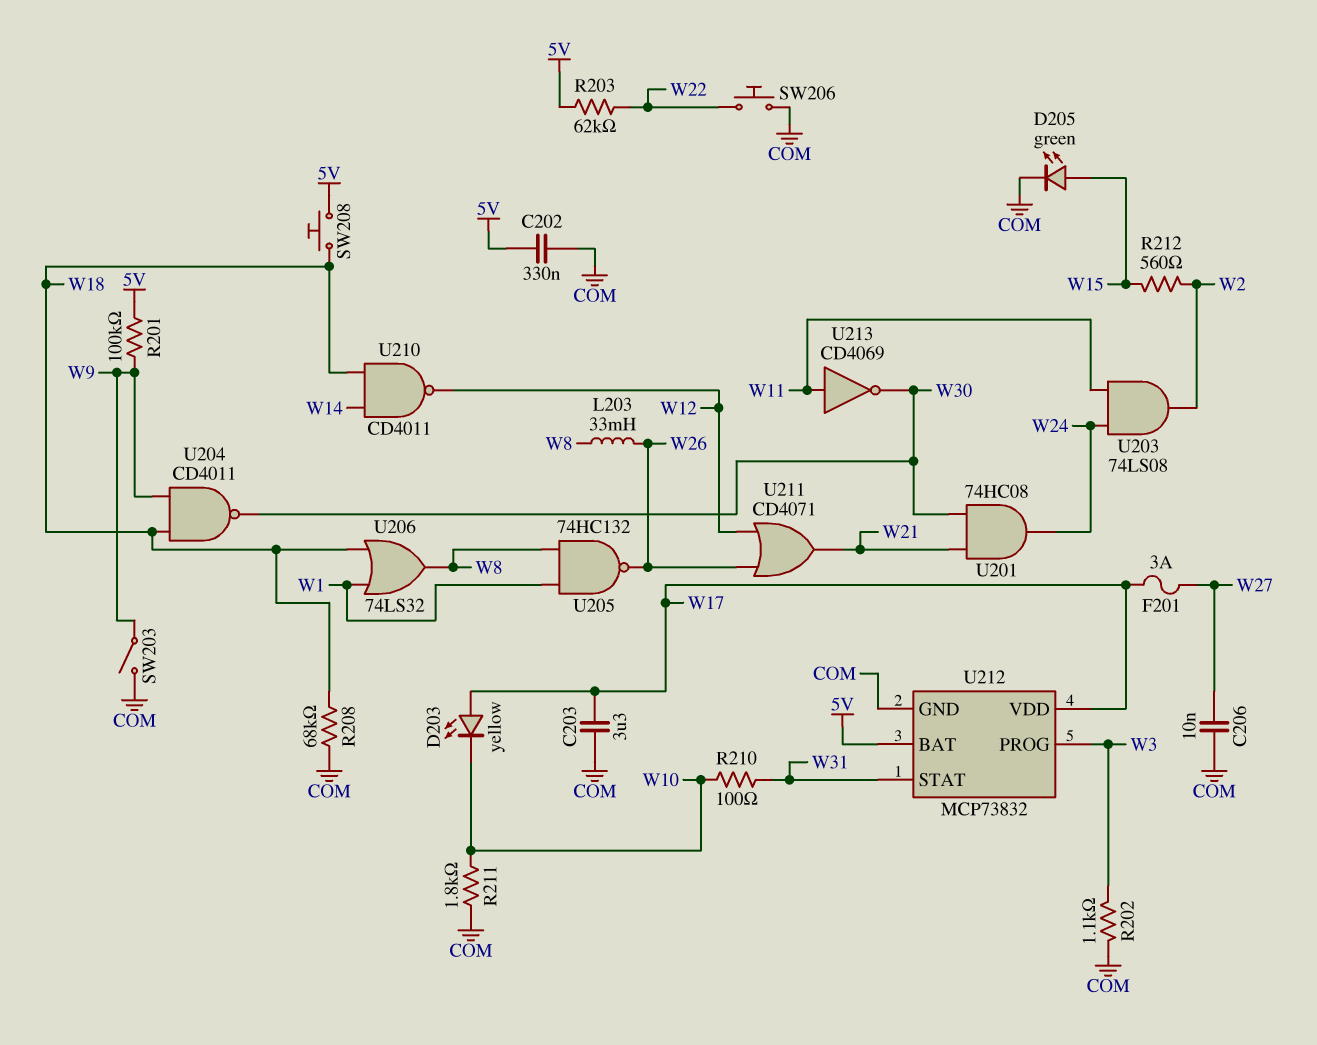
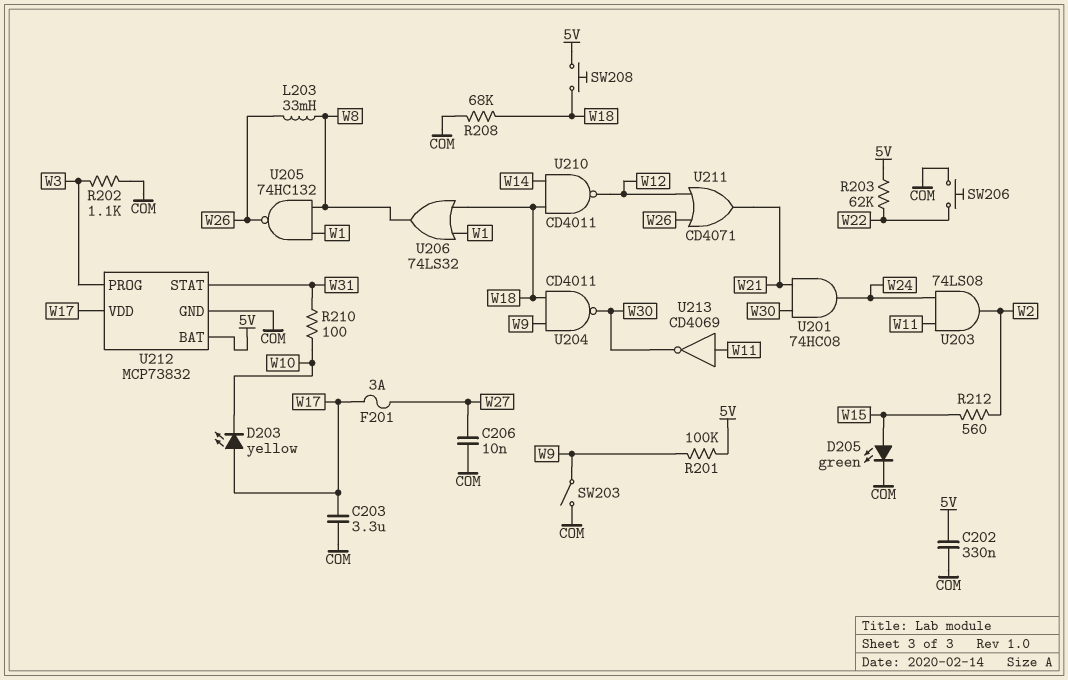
R211: 1.8k (COM, W10) -> none

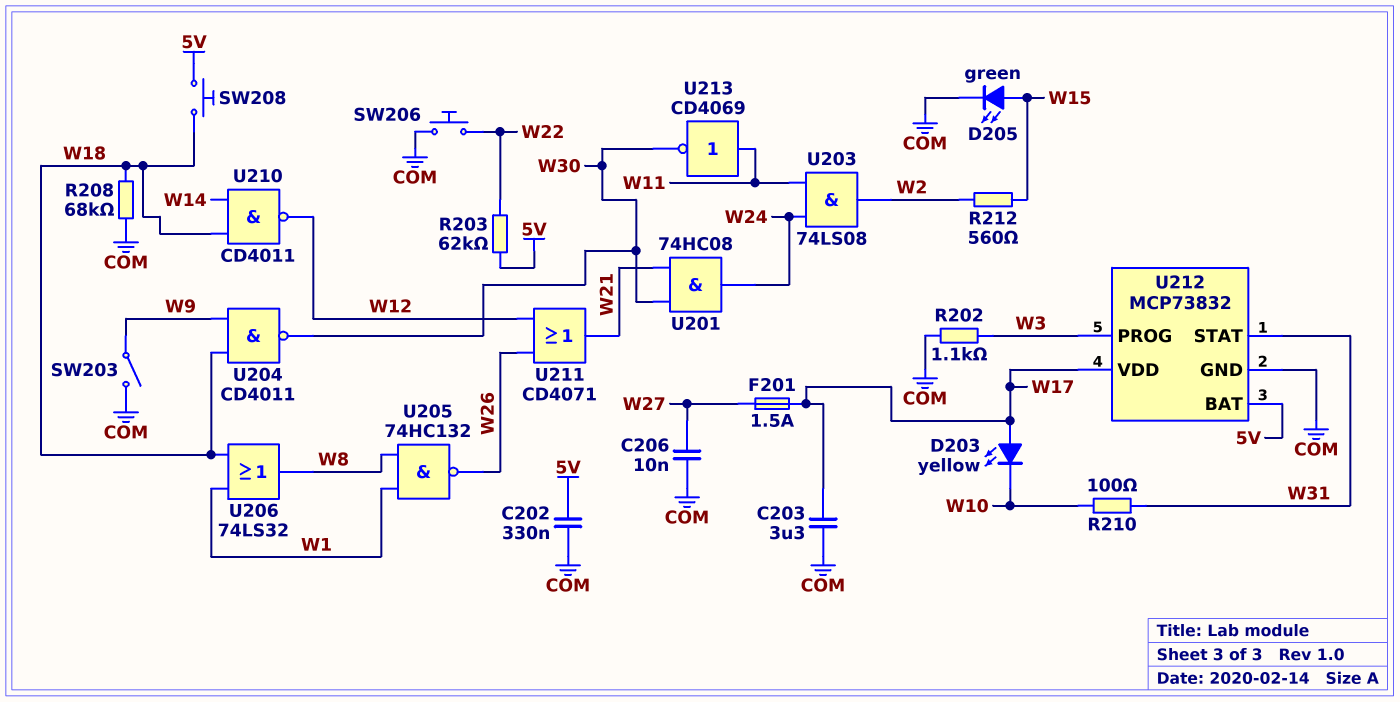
F201: 3A (W17, W27) -> 1.5A (W17, W27)
L203: 33mH (W8, W26) -> none
R201: 100k (5V, W9) -> none

